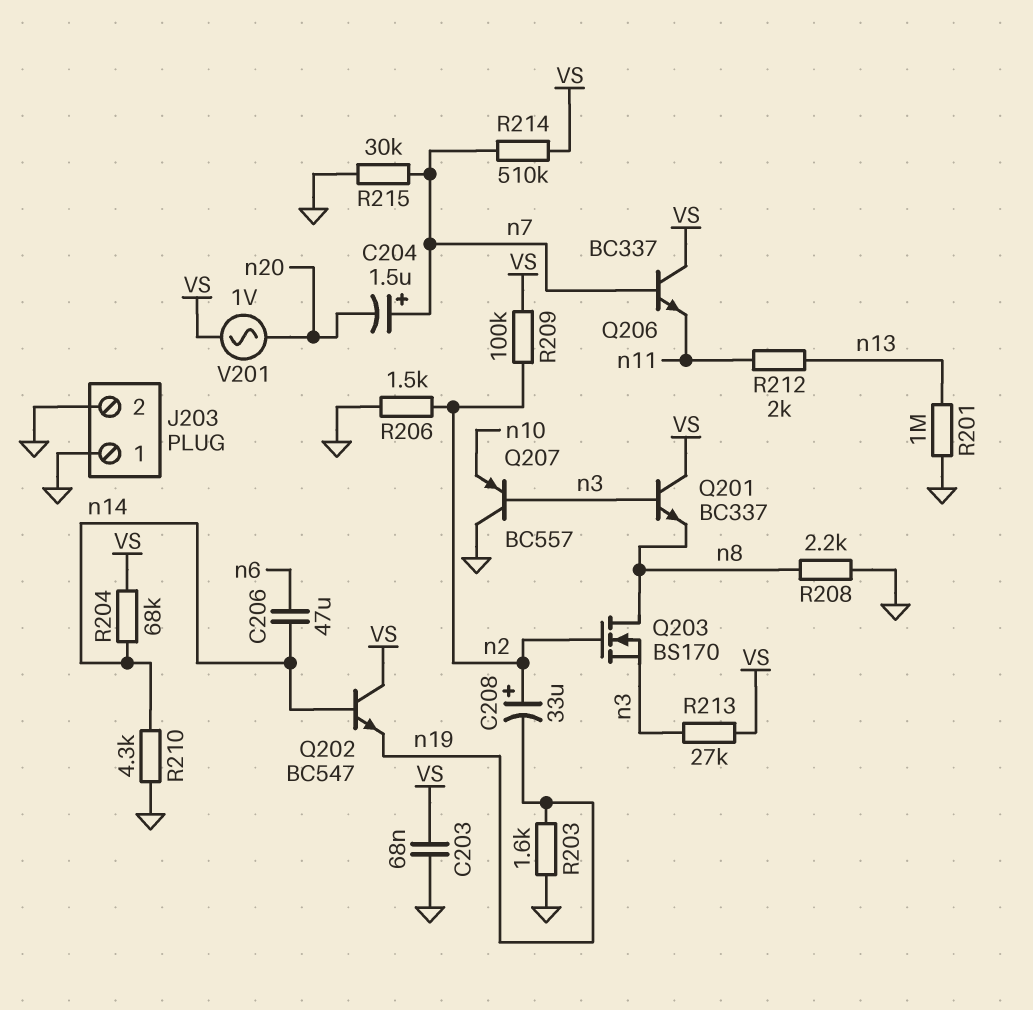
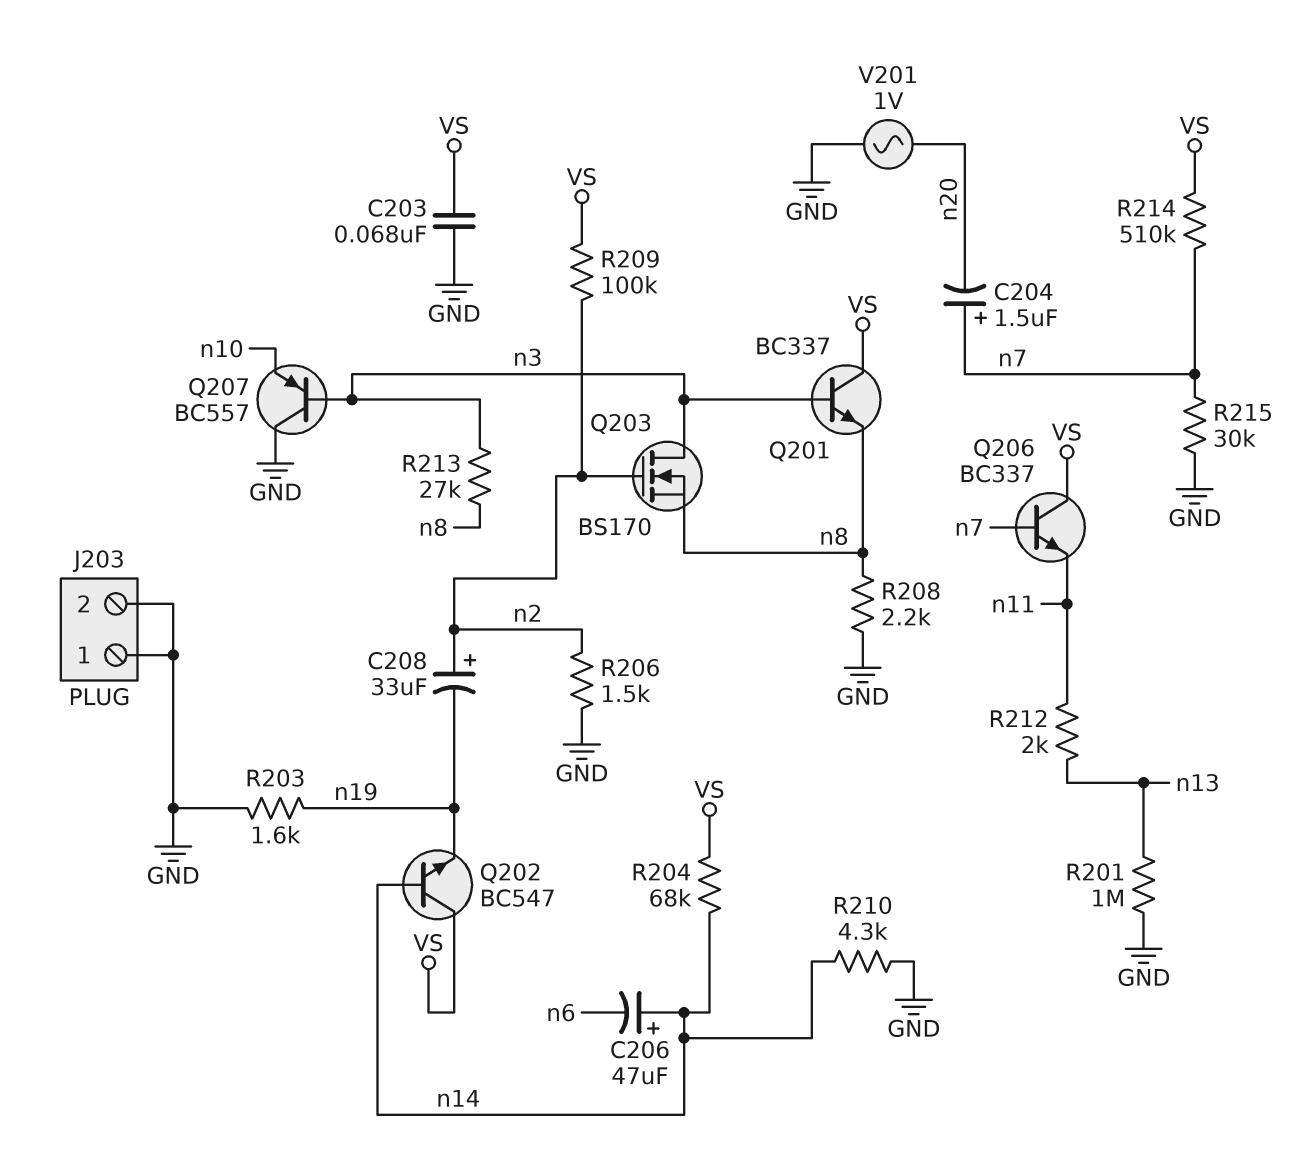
C206: 47uF (n6, n14) -> 47uF (plus n14, minus n6)
Q203: NMOS BS170 (G n2, D n8, S n3) -> NMOS BS170 (G n2, D n3, S n8)
R213: 27k (VS, n3) -> 27k (n3, n8)
V201: AC 1V (VS, n20) -> AC 1V (GND, n20)

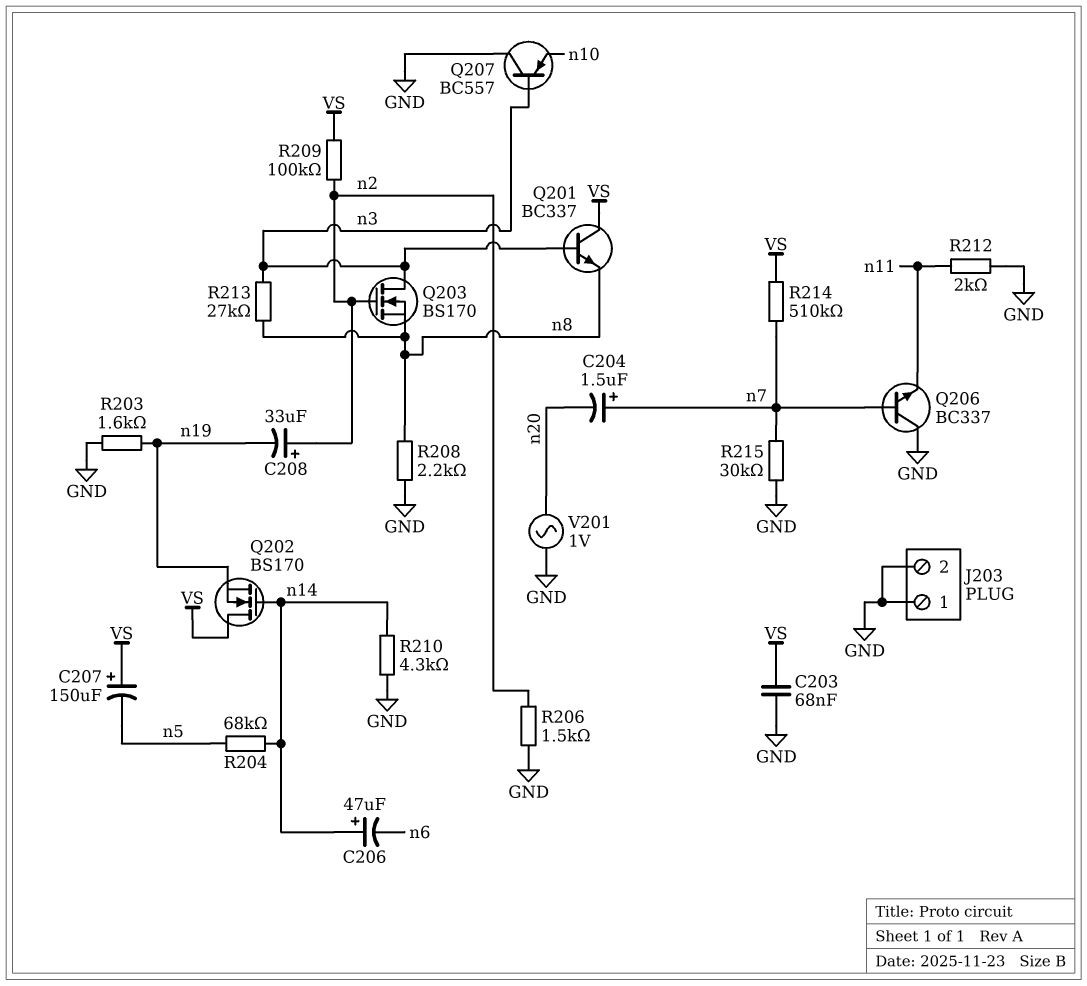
C207: none -> 150uF (plus VS, minus n5)
Q202: NPN BC547 (B n14, C VS, E n19) -> NMOS BS170 (G n14, D VS, S n19)
Q206: NPN BC337 (B n7, C VS, E n11) -> NPN BC337 (B n7, C GND, E n11)
R201: 1M (GND, n13) -> none
R204: 68k (VS, n14) -> 68k (n5, n14)
R212: 2k (n11, n13) -> 2k (GND, n11)

